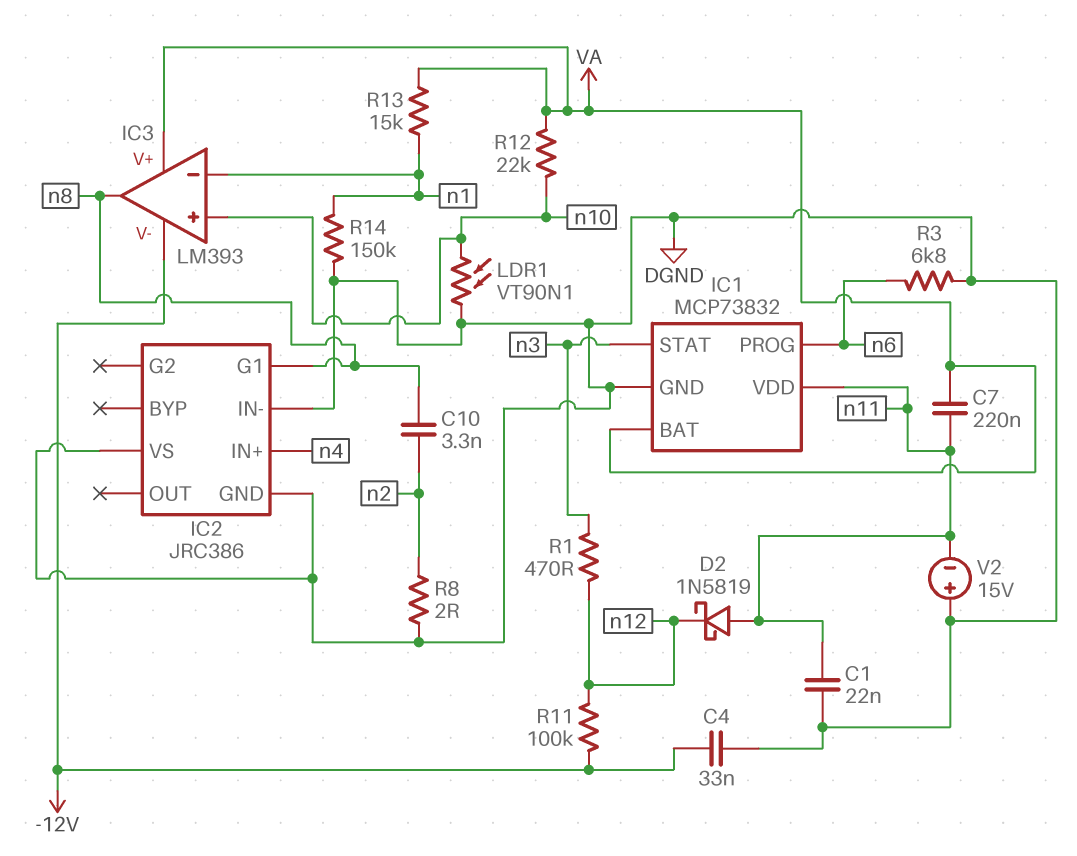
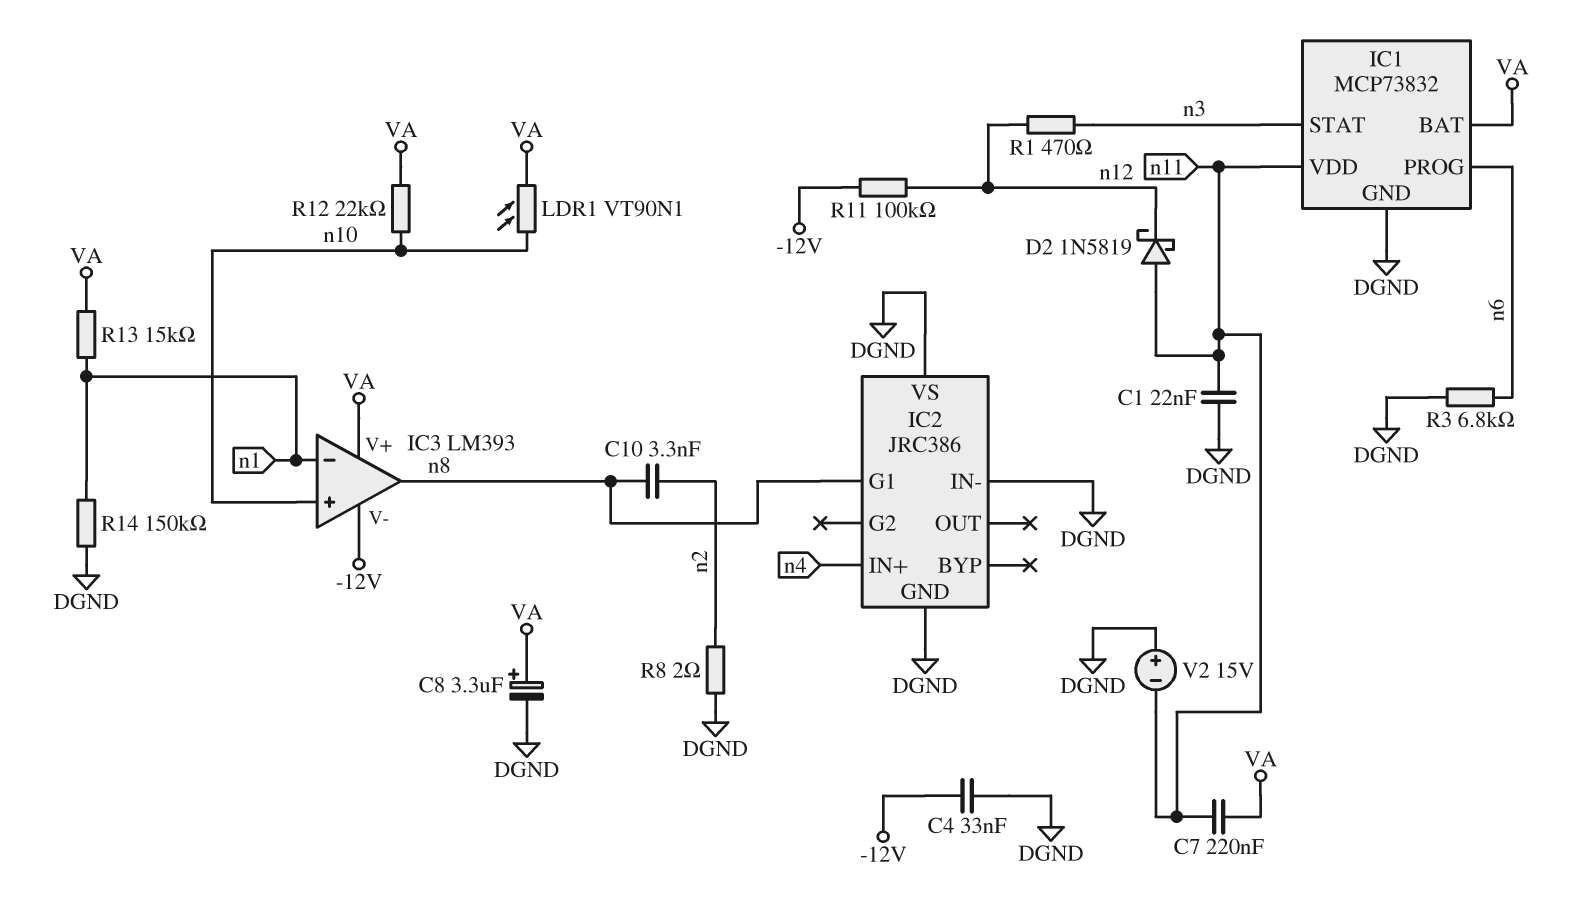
C8: none -> 3.3uF (plus VA, minus DGND)
LDR1: VT90N1 (DGND, n10) -> VT90N1 (VA, n10)

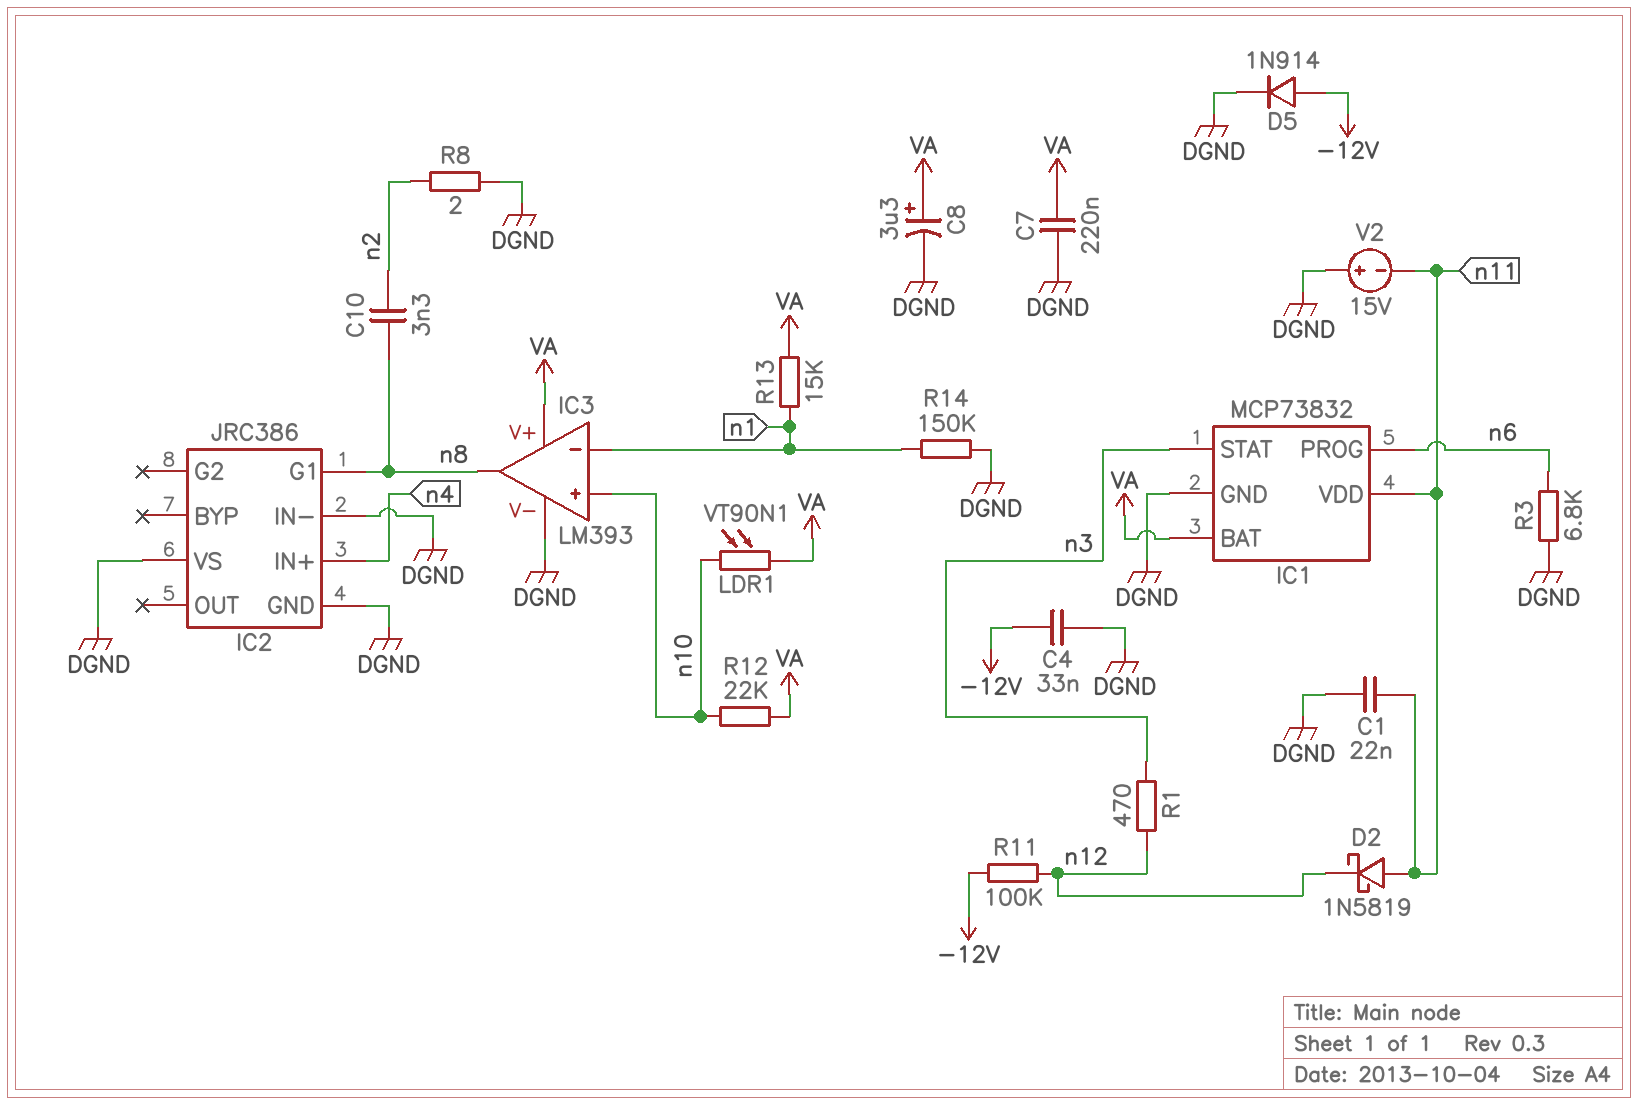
C7: 220nF (VA, n11) -> 220nF (DGND, VA)
D5: none -> diode 1N914 (A -12V, K DGND)
IC3 pin V-: -12V -> DGND

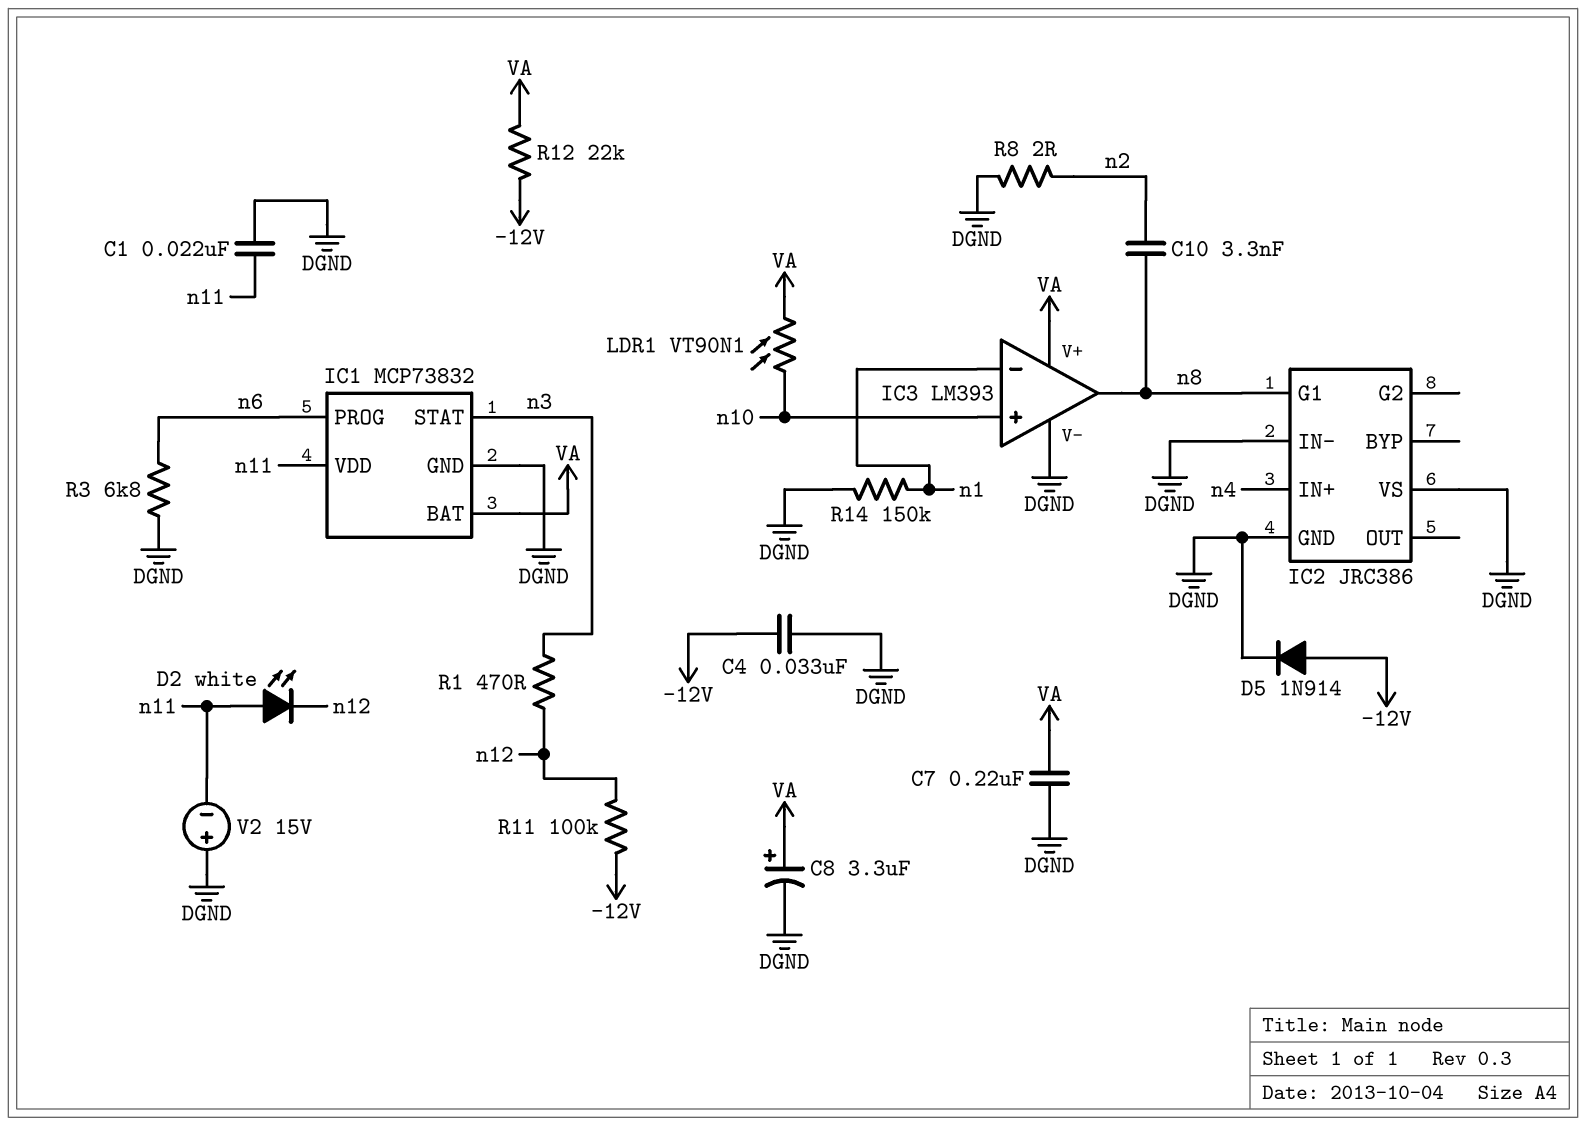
D2: schottky 1N5819 (A n11, K n12) -> LED white (A n11, K n12)
R12: 22k (VA, n10) -> 22k (-12V, VA)
R13: 15k (VA, n1) -> none

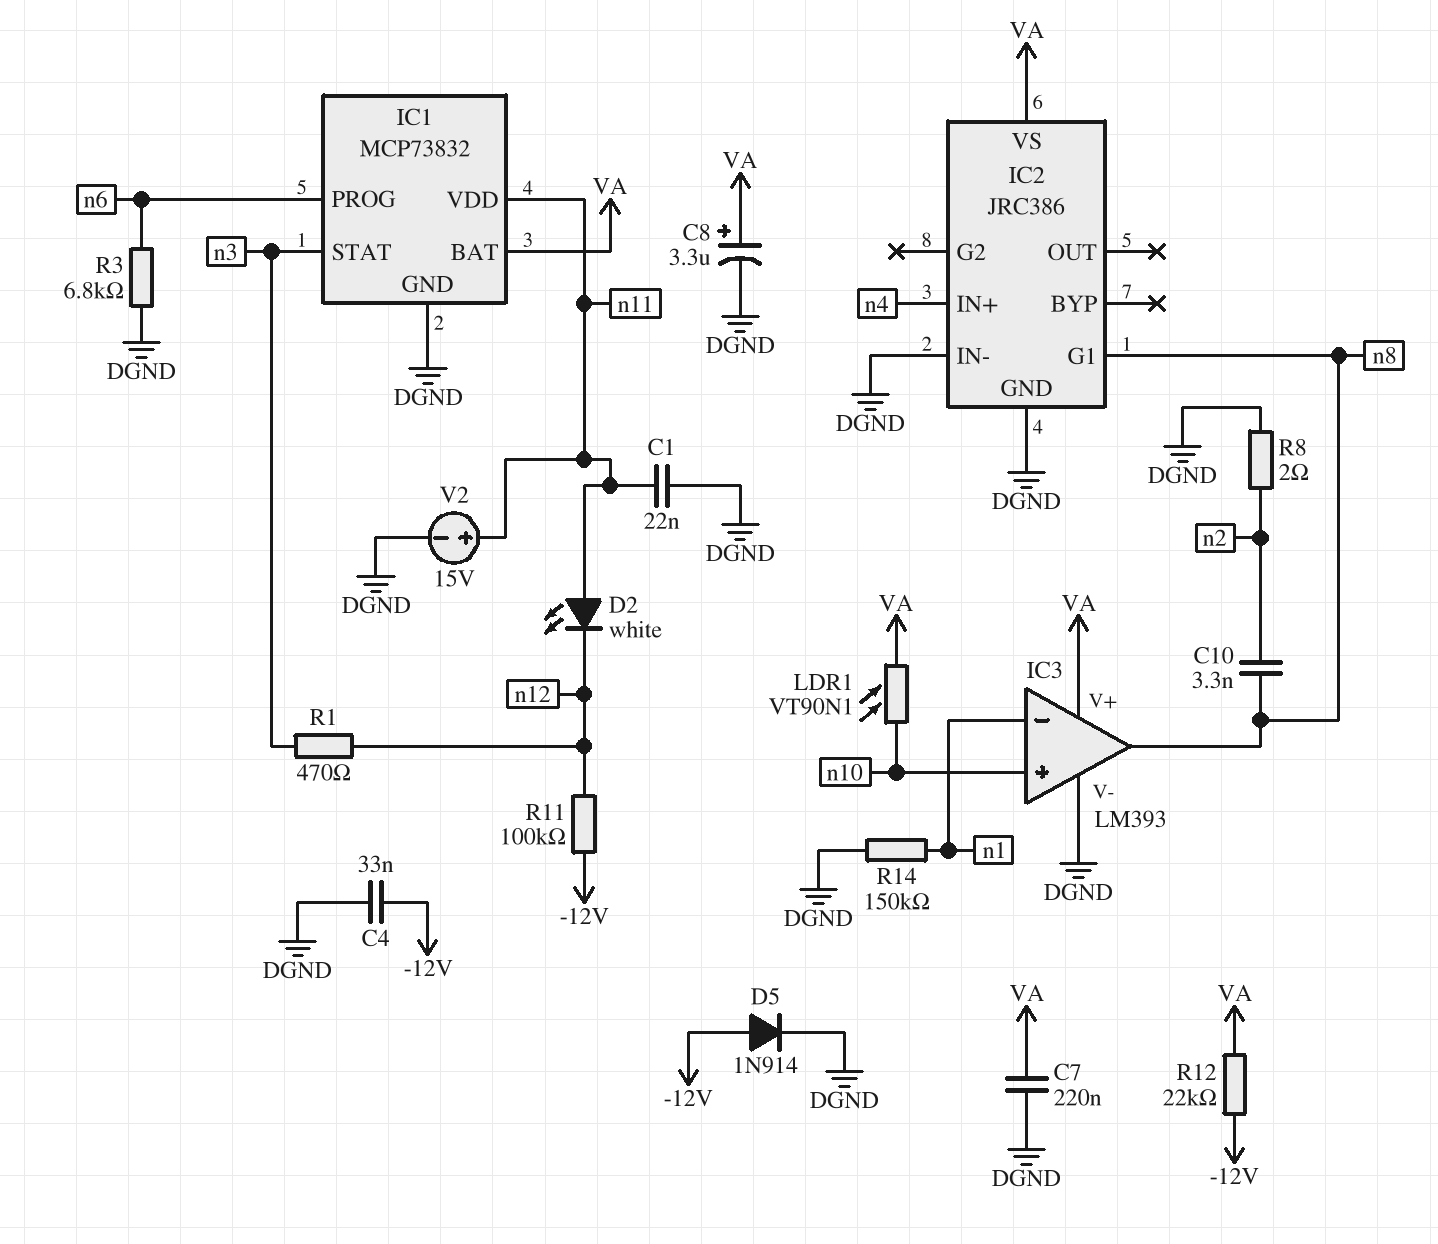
IC2 pin VS: DGND -> VA
V2: 15V (plus DGND, minus n11) -> 15V (plus n11, minus DGND)

